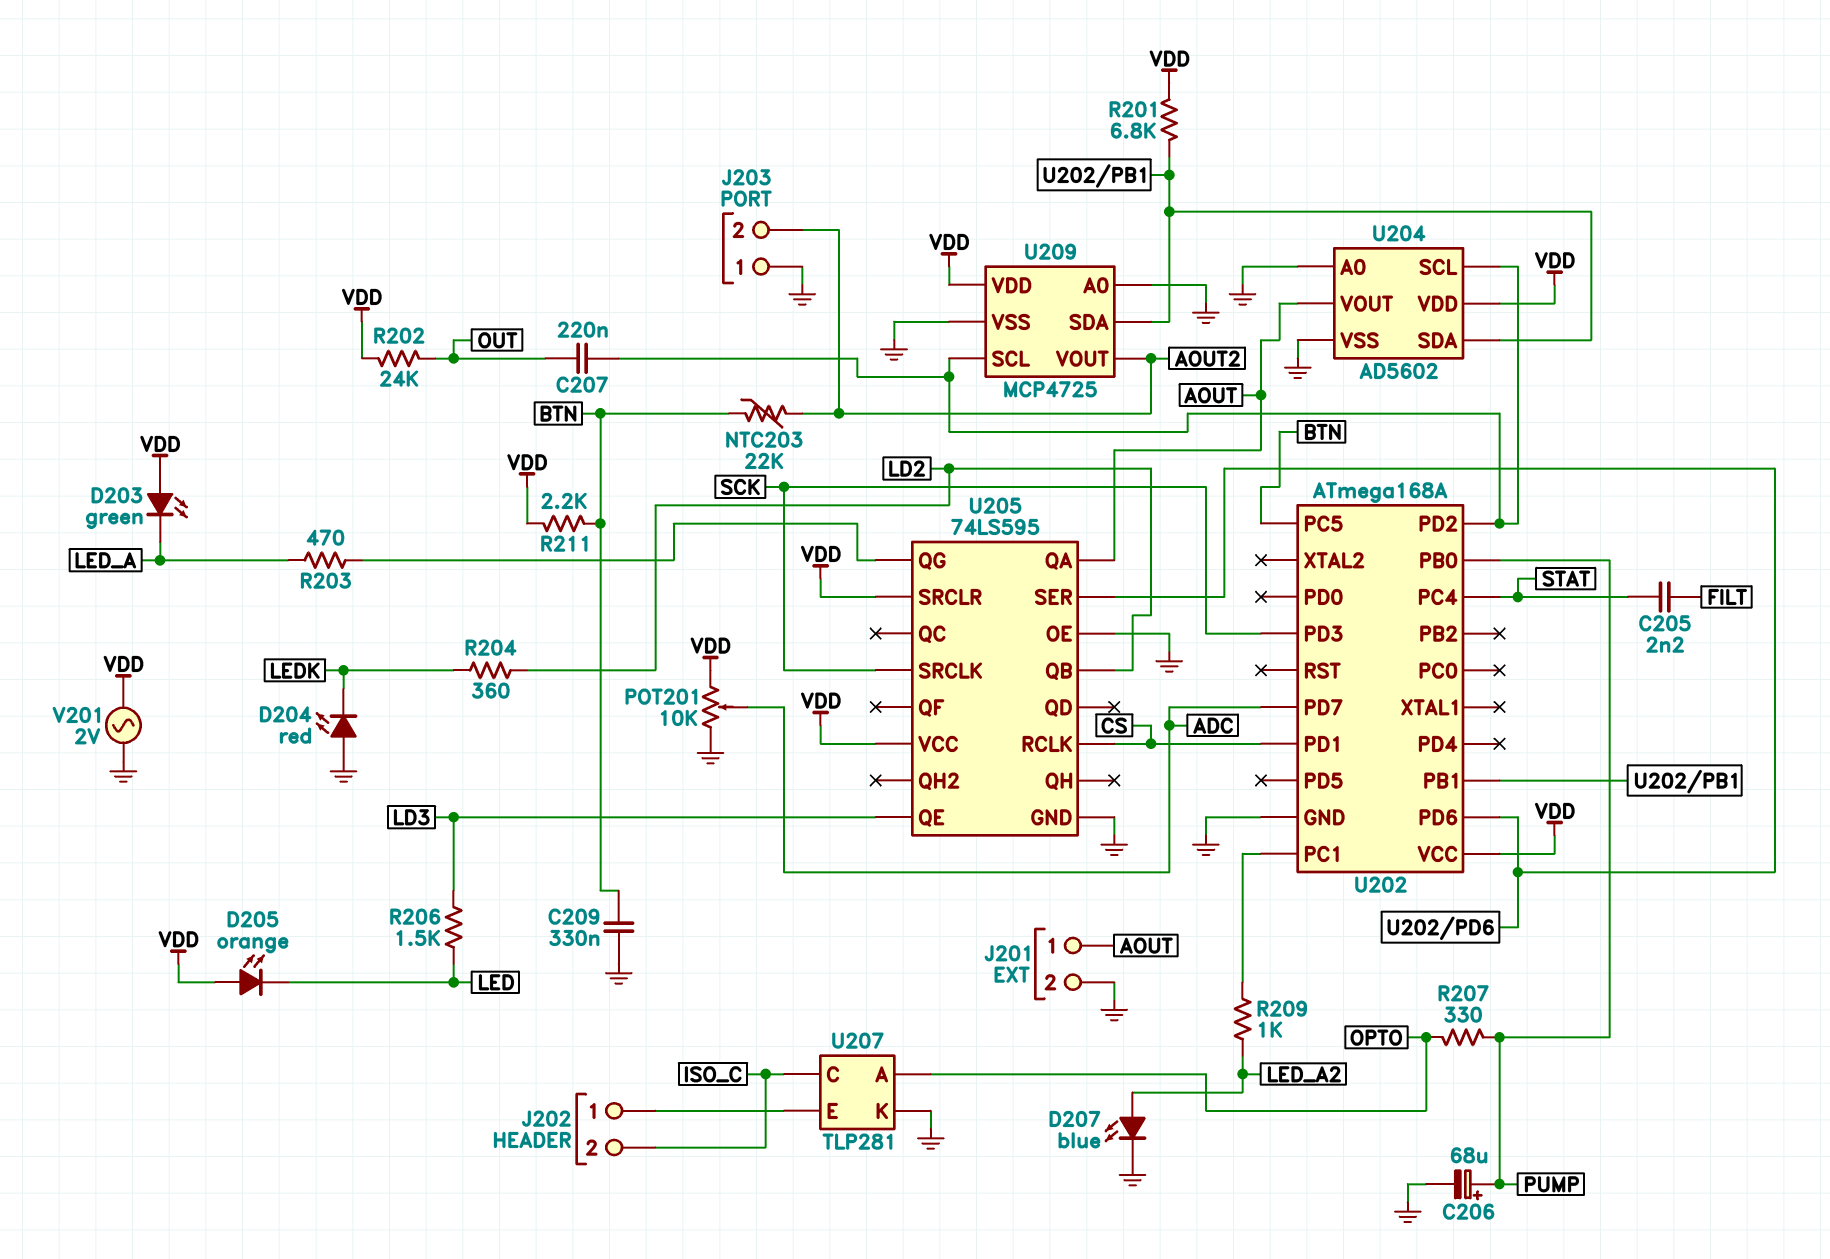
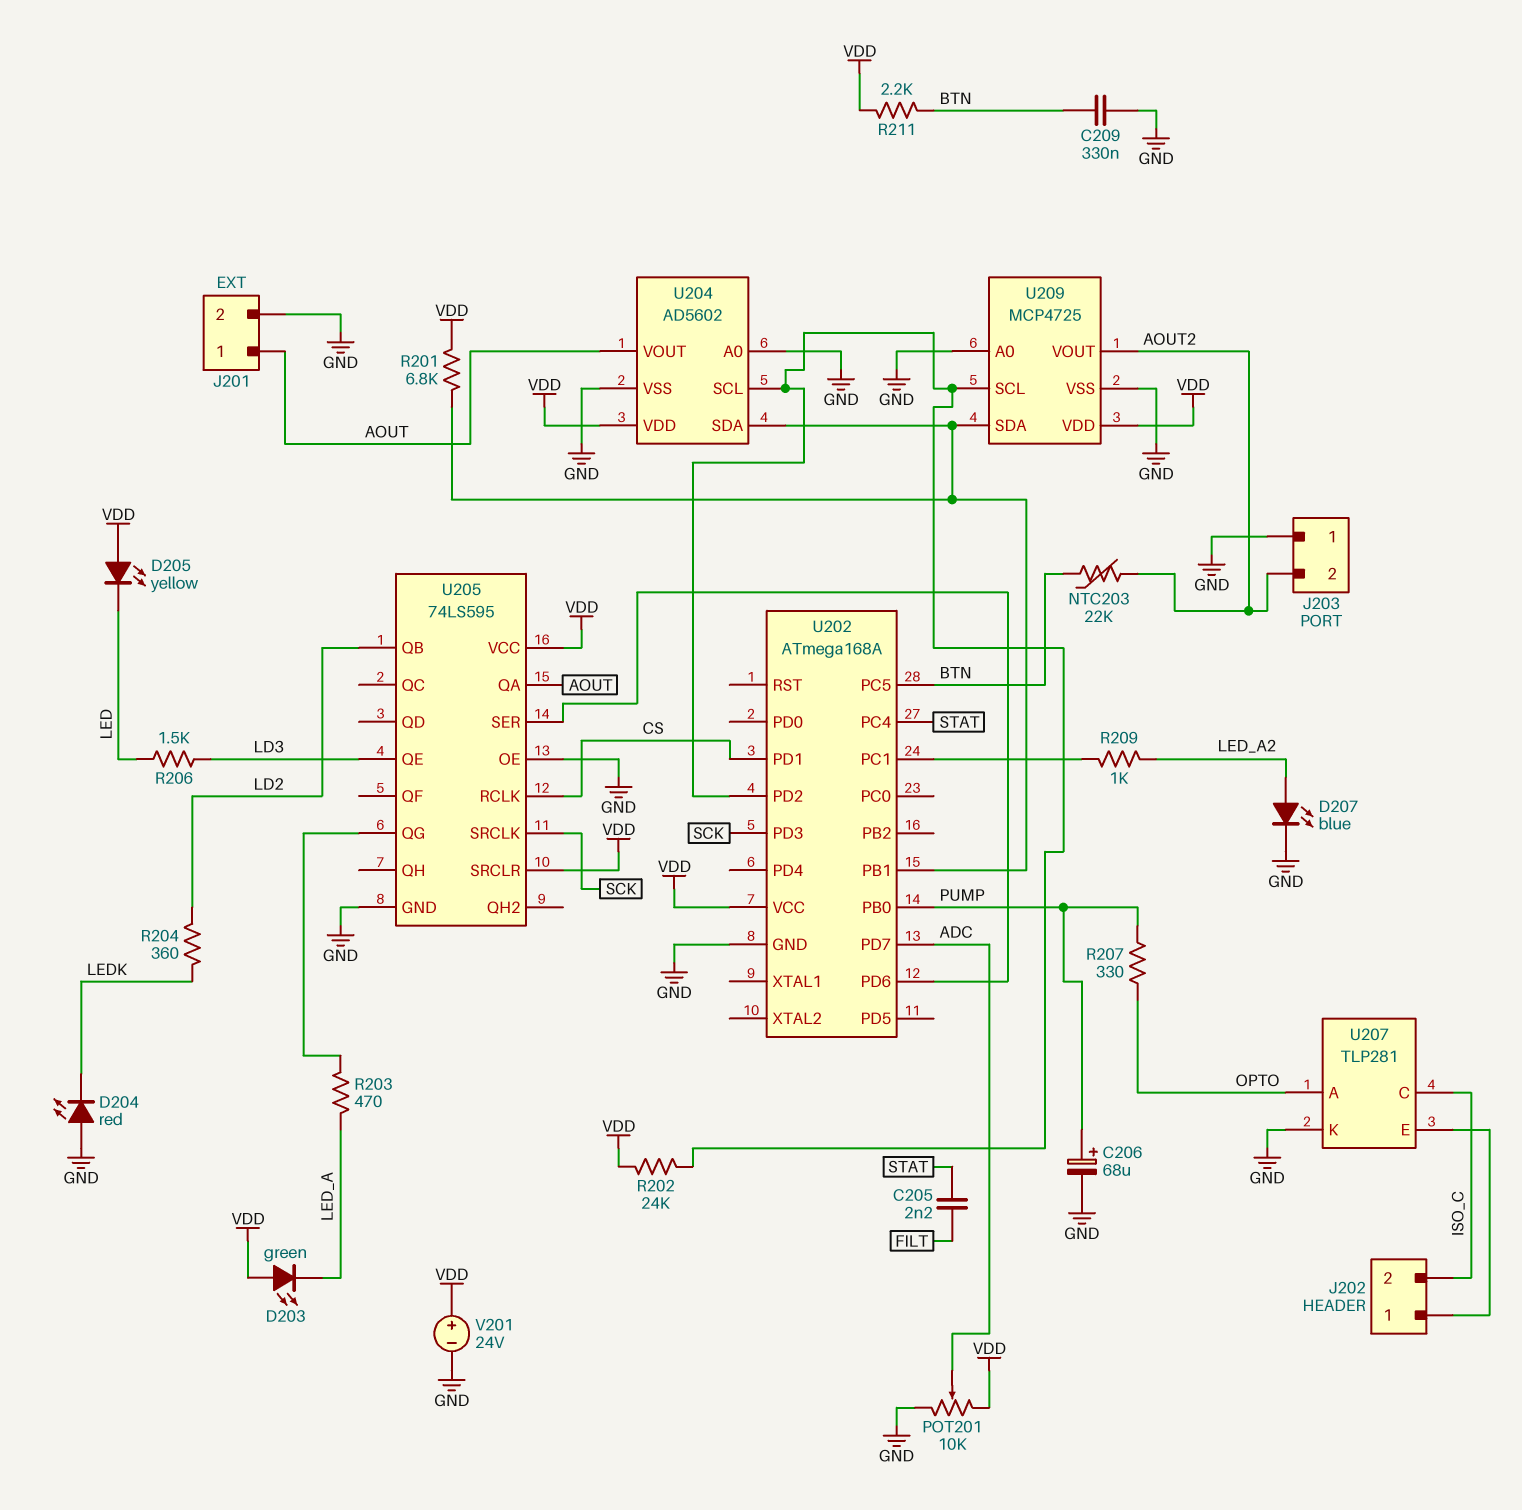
C207: 220nF (OUT, U202/PD2) -> none
D205: LED orange (A VDD, K LED) -> LED yellow (A VDD, K LED)
R202: 24k (OUT, VDD) -> 24k (U202/PD2, VDD)
V201: AC 2V (GND, VDD) -> 24V (plus VDD, minus GND)

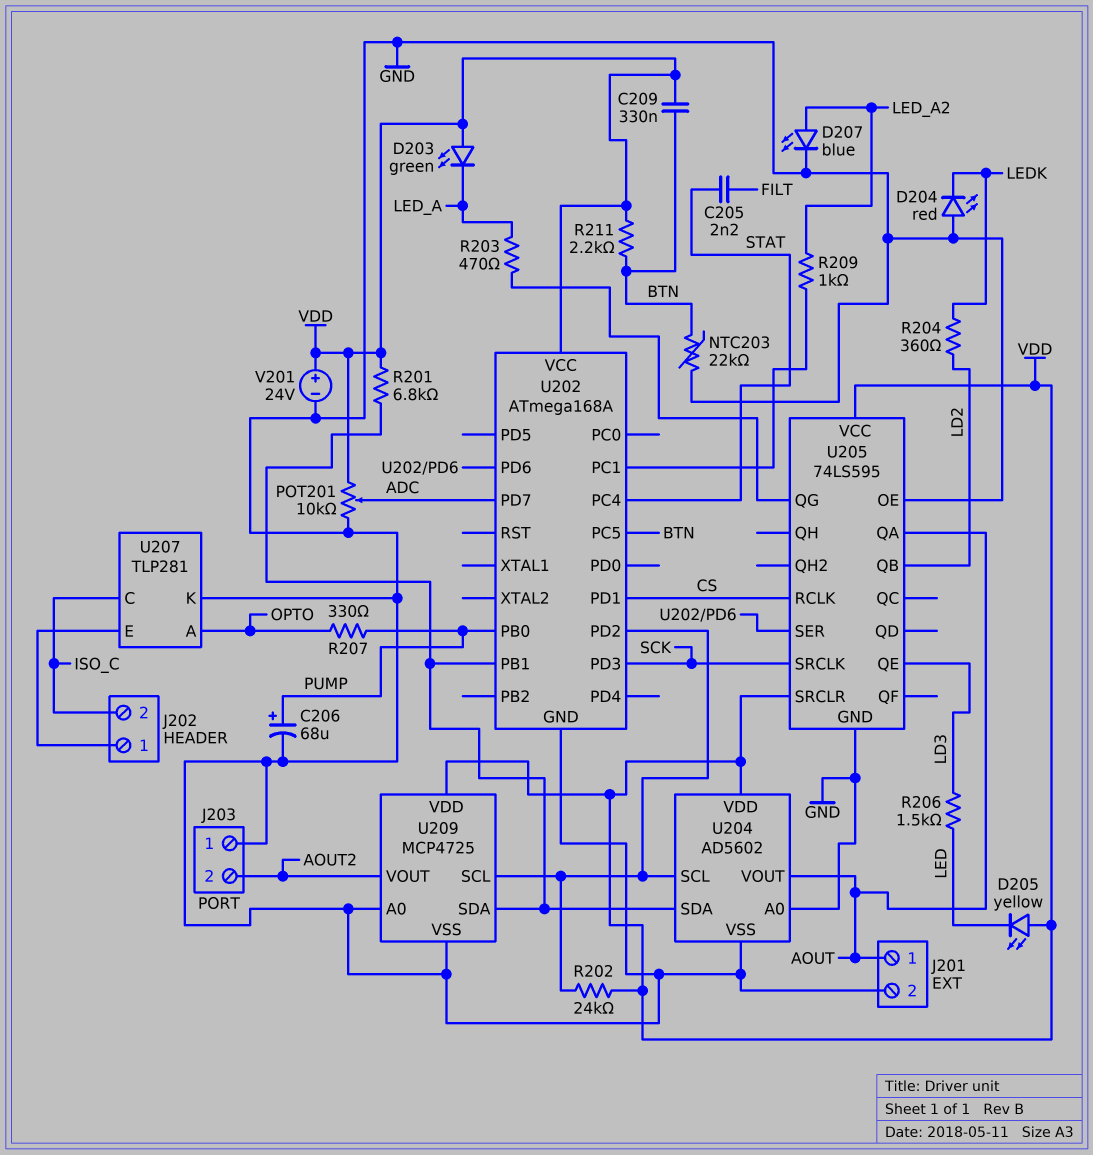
C209: 330nF (BTN, GND) -> 330nF (BTN, VDD)
NTC203: 22k (AOUT2, BTN) -> 22k (BTN, GND)

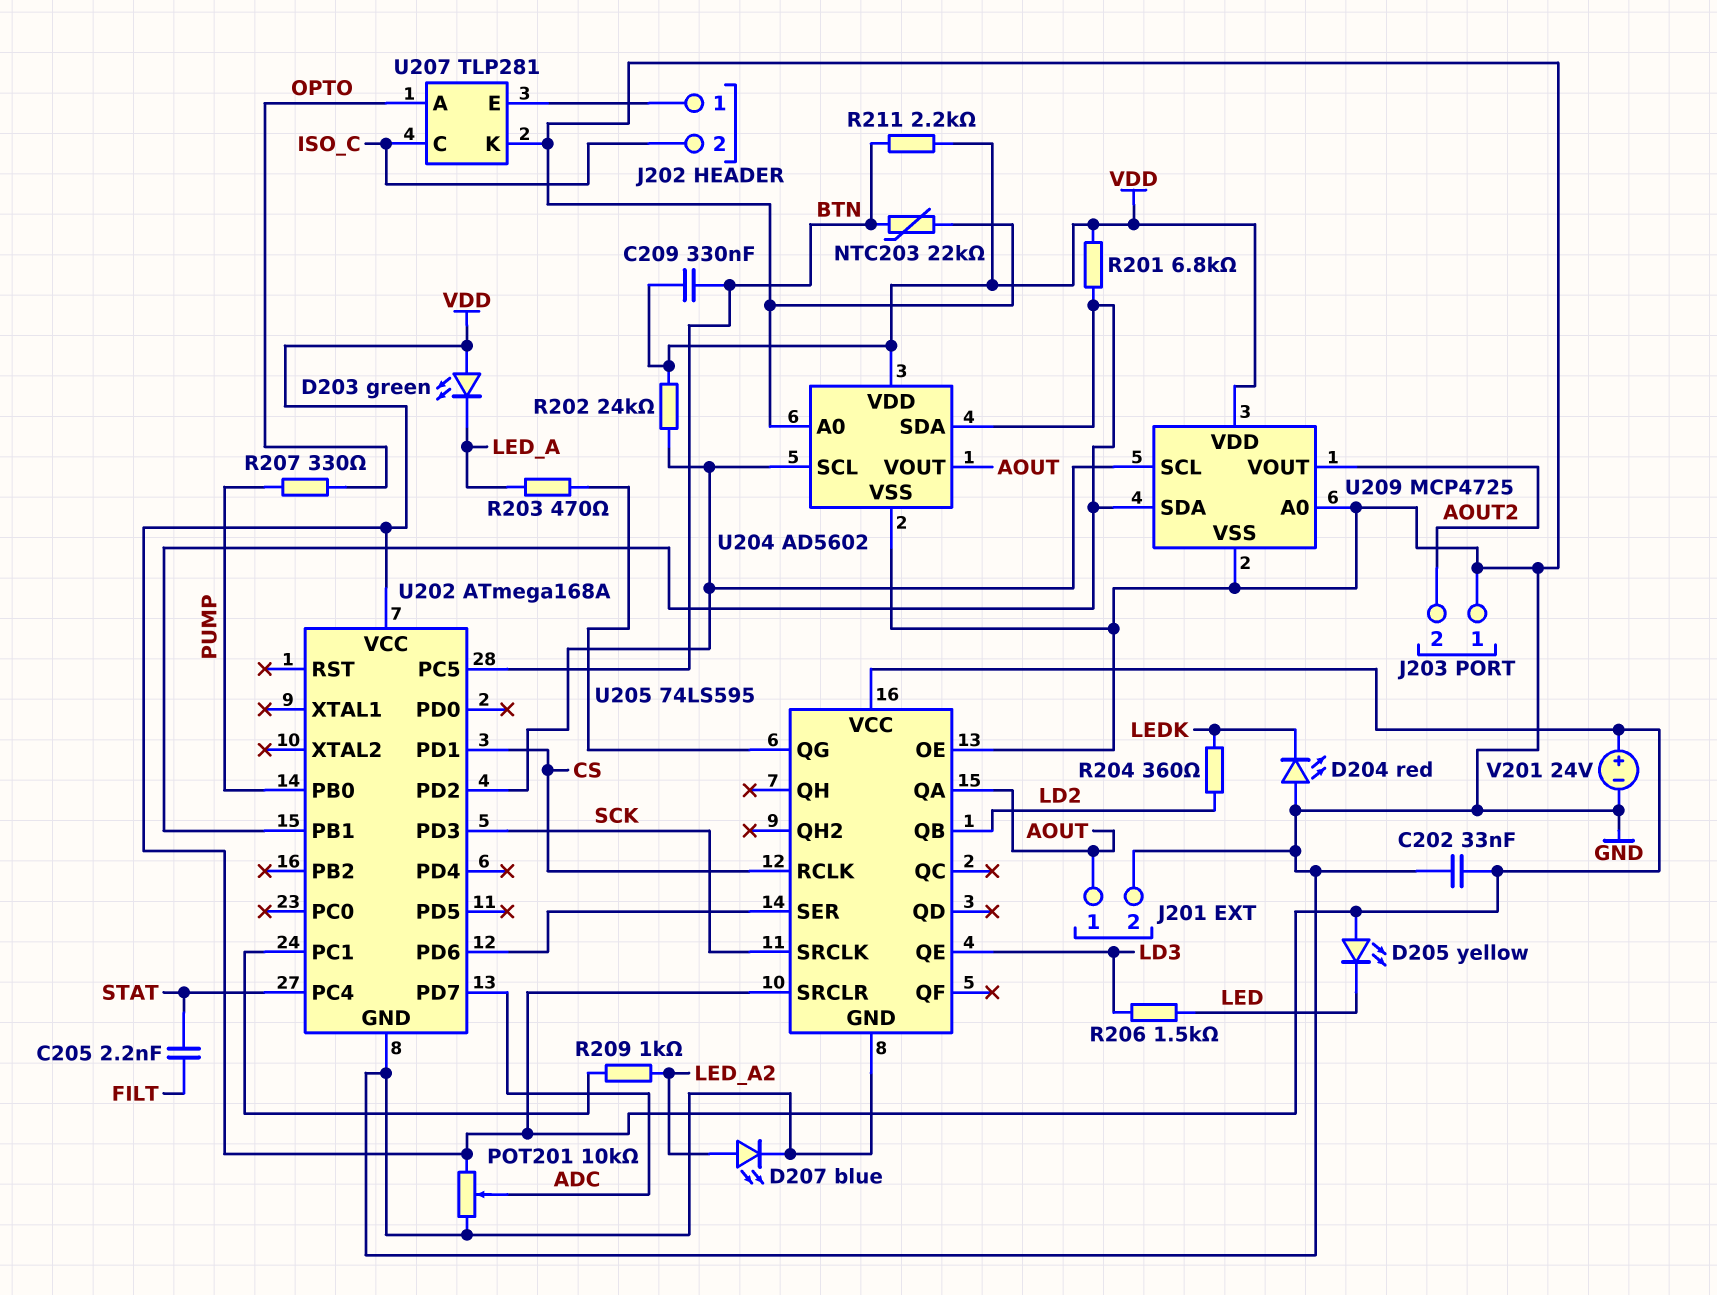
C202: none -> 33nF (GND, VDD)
C206: 68uF (plus PUMP, minus GND) -> none

